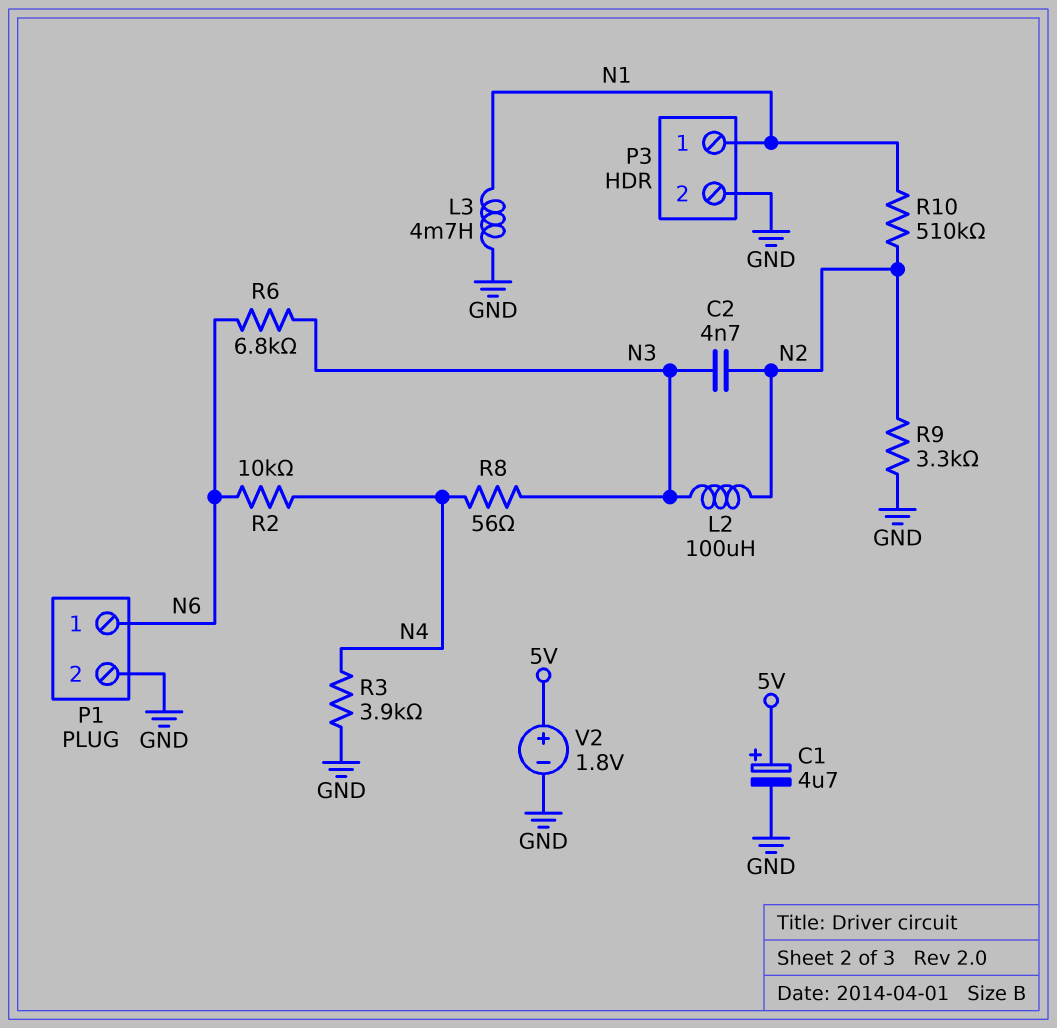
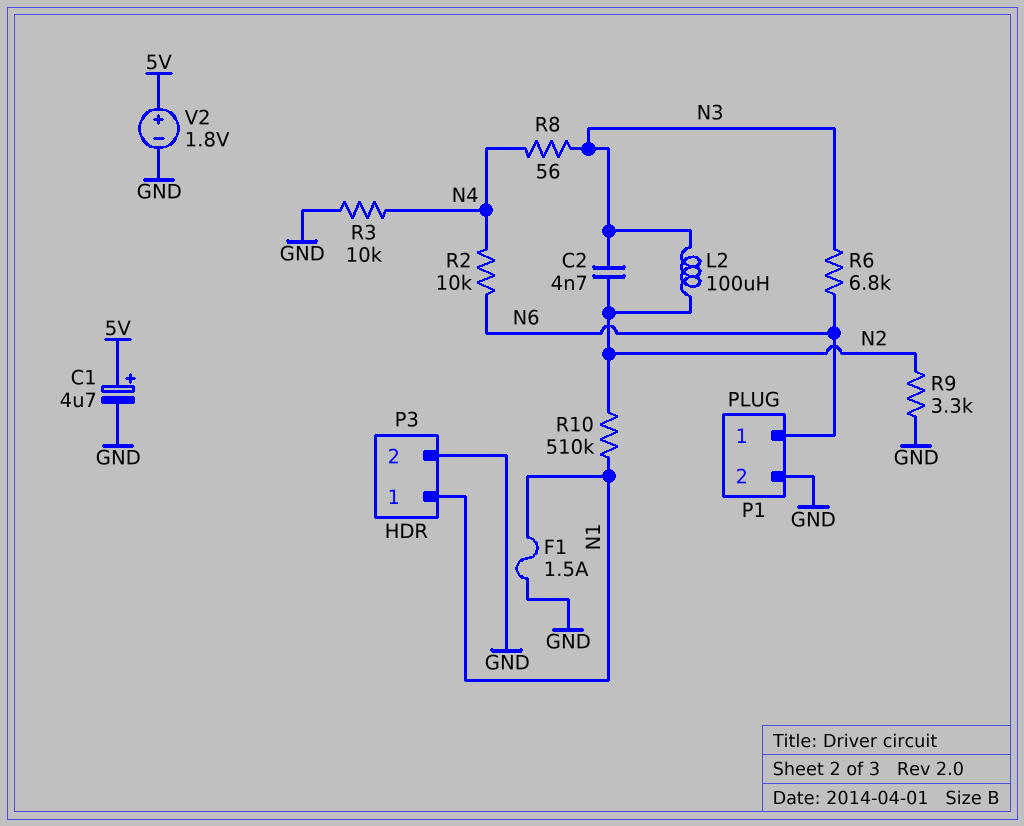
F1: none -> 1.5A (GND, N1)
L3: 4.7mH (GND, N1) -> none
R3: 3.9k (GND, N4) -> 10k (GND, N4)

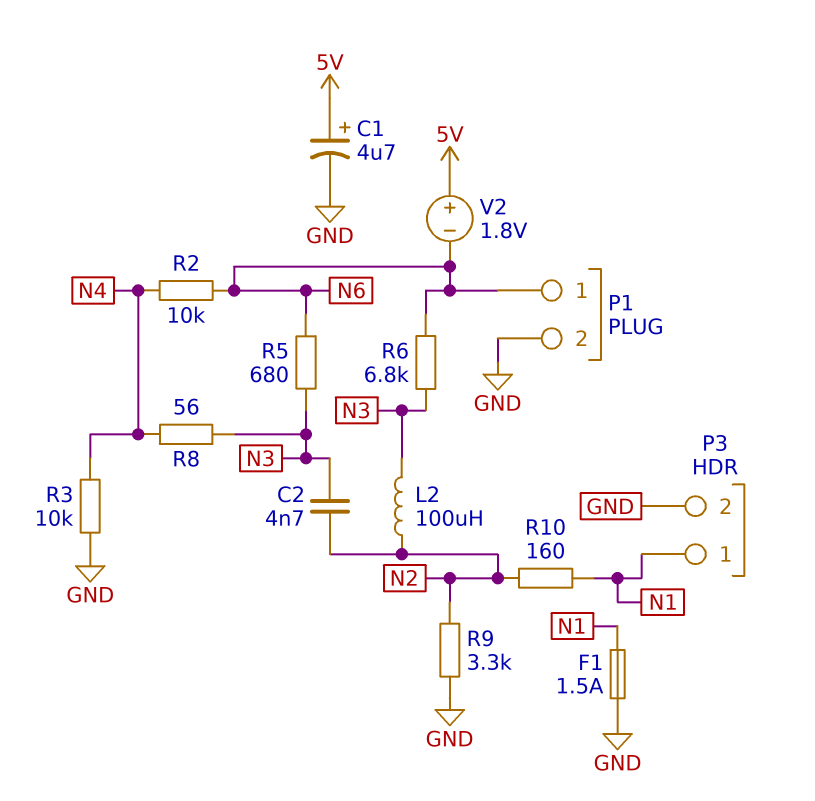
R5: none -> 680 (N3, N6)
R10: 510k (N1, N2) -> 160 (N1, N2)
V2: 1.8V (plus 5V, minus GND) -> 1.8V (plus 5V, minus N6)

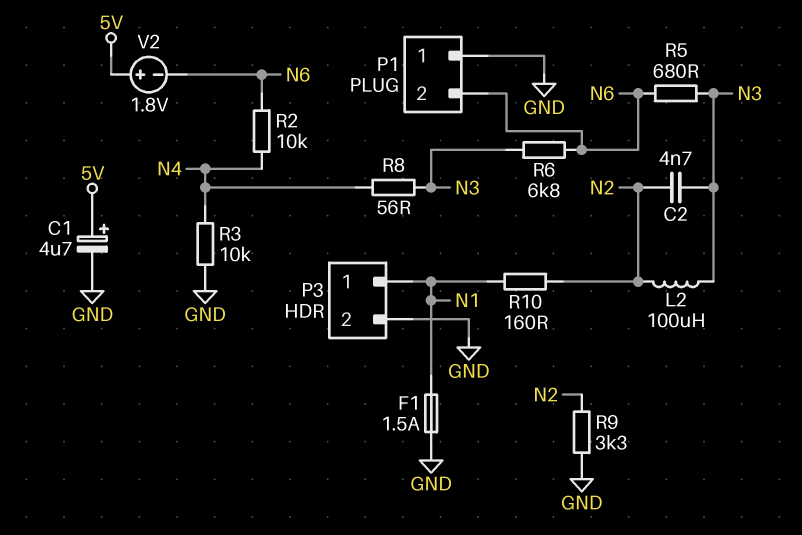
P1 pin 1: N6 -> GND
P1 pin 2: GND -> N6

